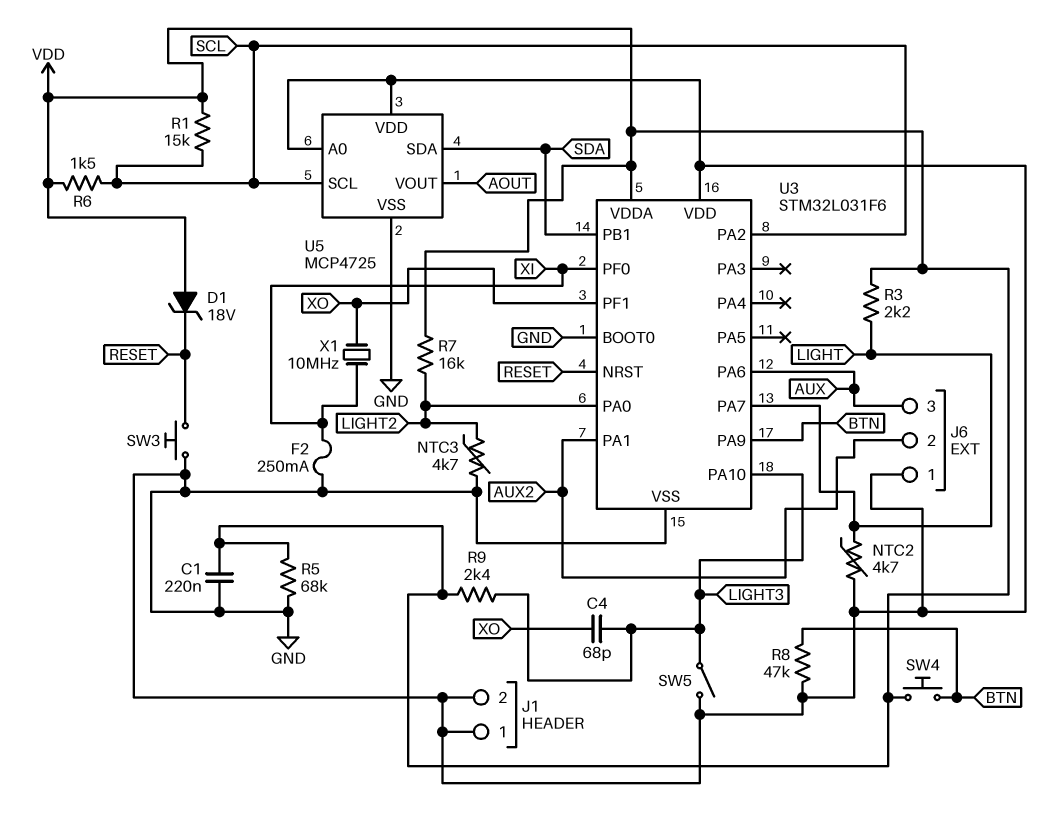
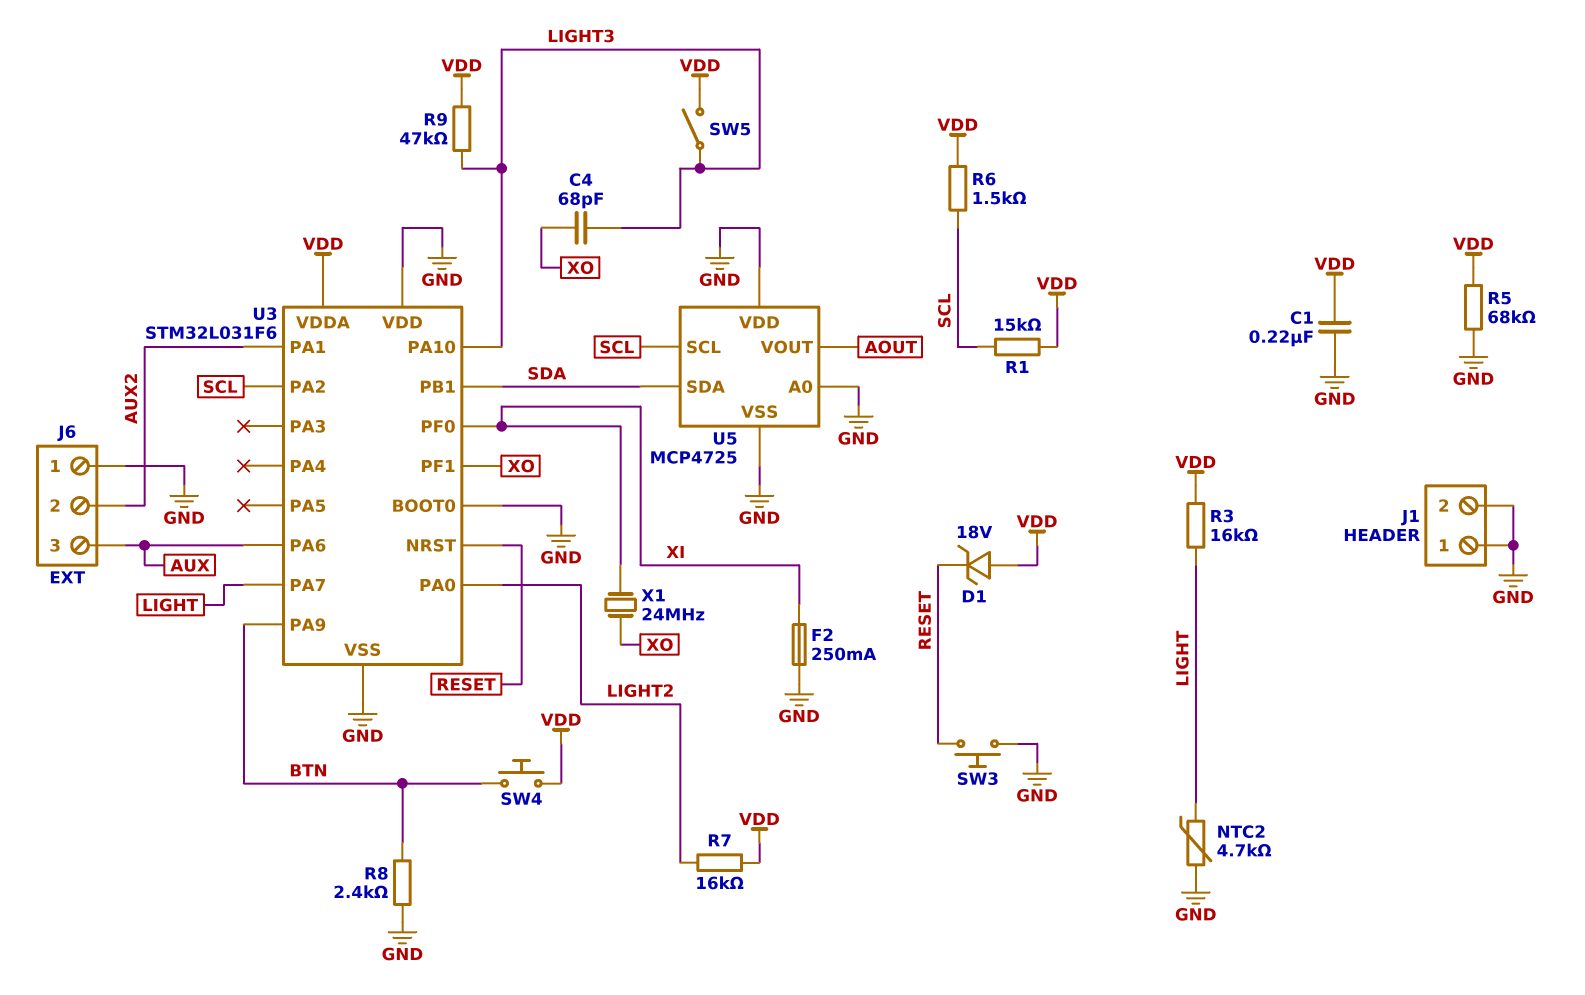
NTC3: 4.7k (GND, LIGHT2) -> none
R3: 2.2k (LIGHT, VDD) -> 16k (LIGHT, VDD)
R8: 47k (BTN, GND) -> 2.4k (BTN, GND)
R9: 2.4k (LIGHT3, VDD) -> 47k (LIGHT3, VDD)
SW5: switch (GND, LIGHT3) -> switch (LIGHT3, VDD)
X1: 10MHz (XI, XO) -> 24MHz (XI, XO)

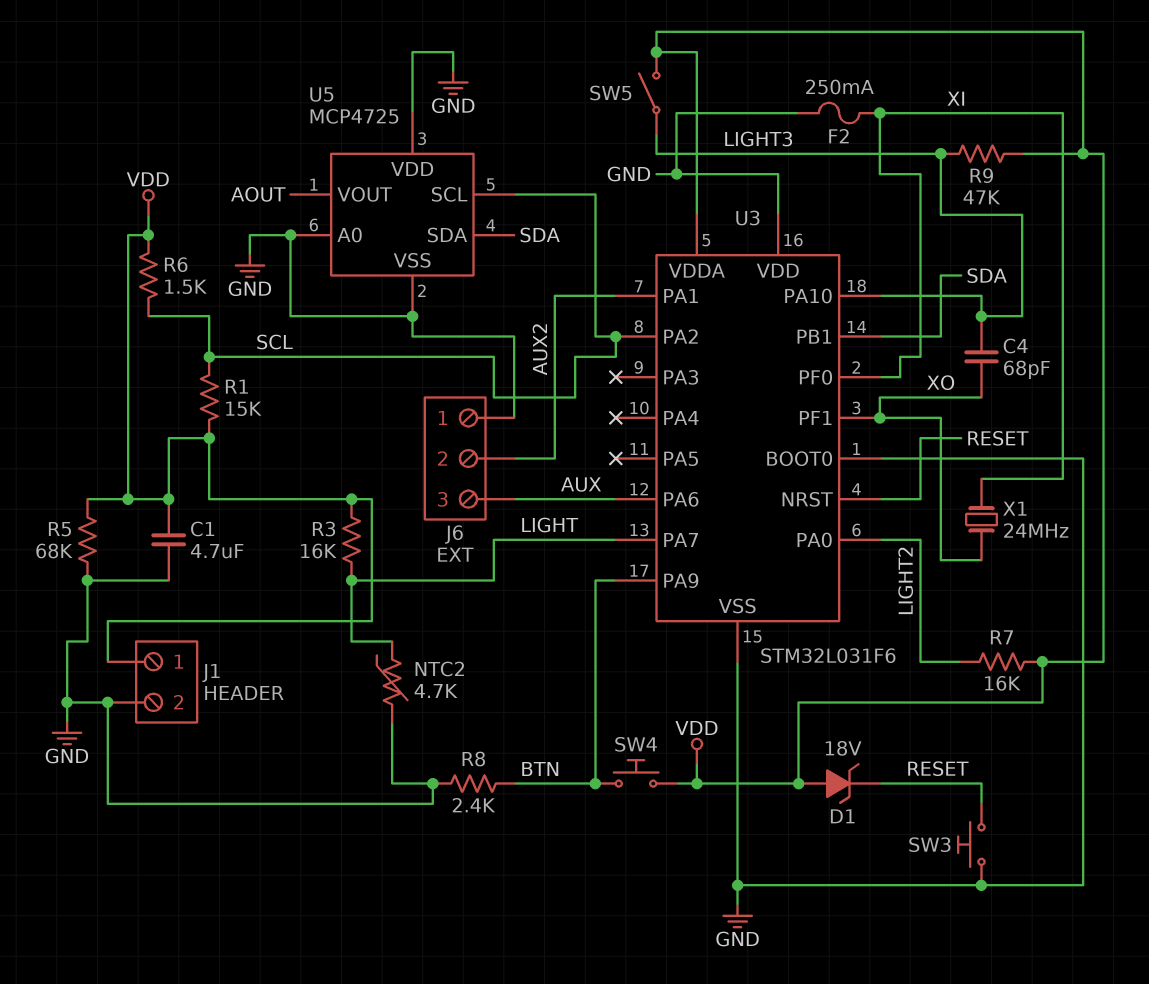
C1: 220nF (GND, VDD) -> 4.7uF (GND, VDD)
J1 pin 1: GND -> VDD

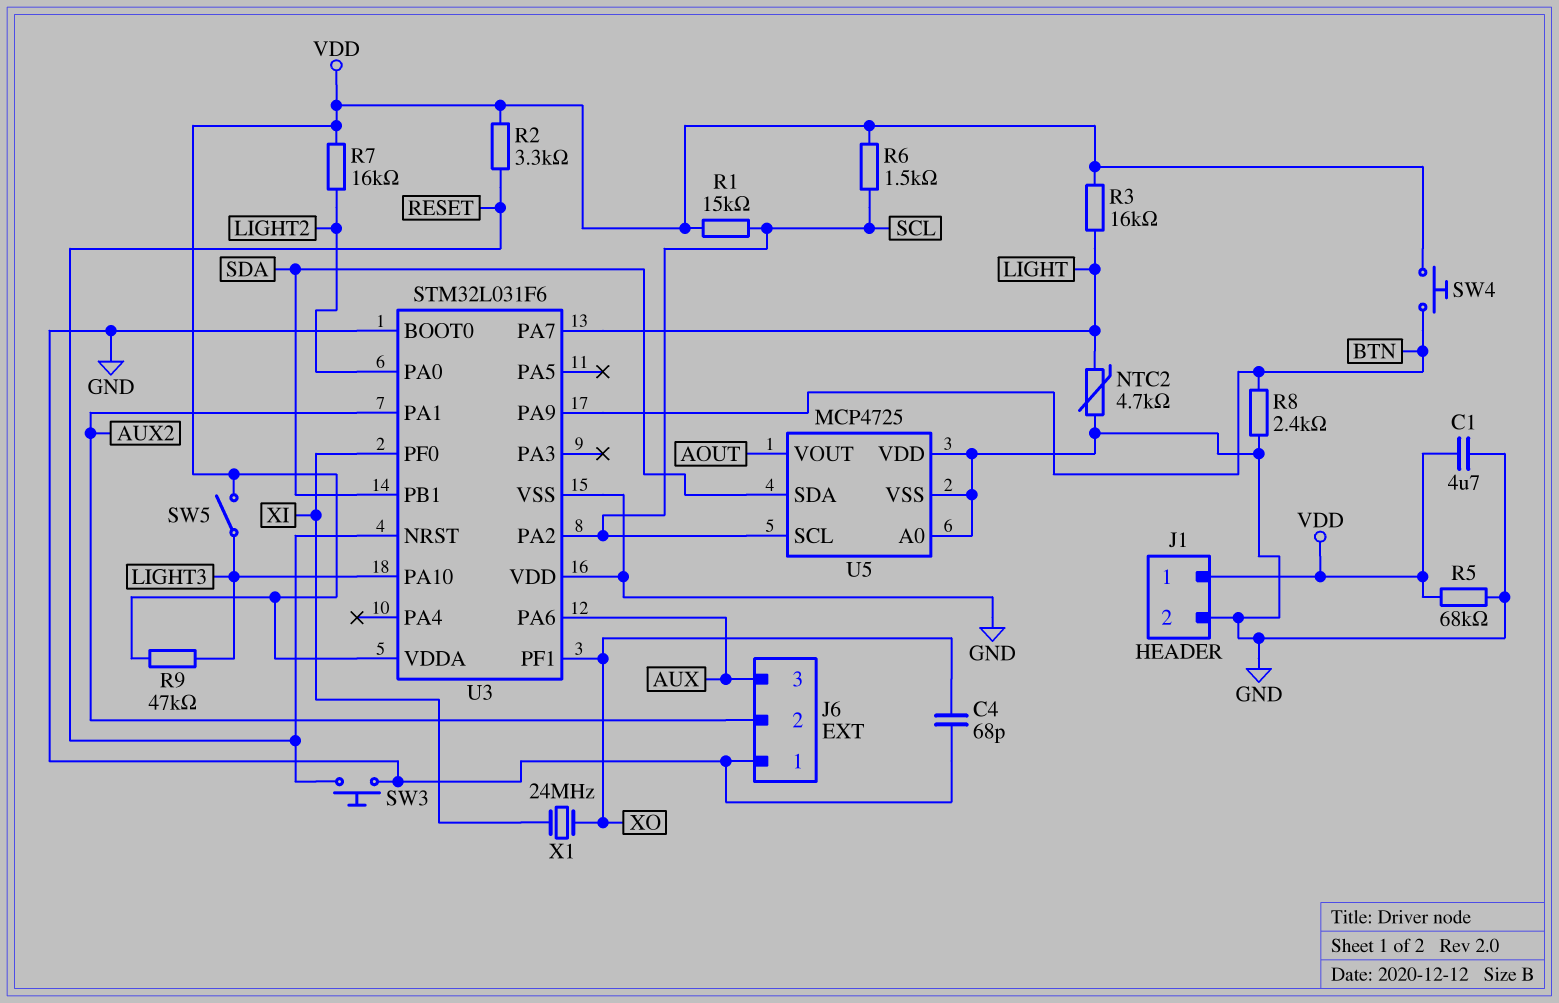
C4: 68pF (LIGHT3, XO) -> 68pF (GND, XO)
D1: zener 18V (A VDD, K RESET) -> none
F2: 250mA (GND, XI) -> none
R2: none -> 3.3k (RESET, VDD)

